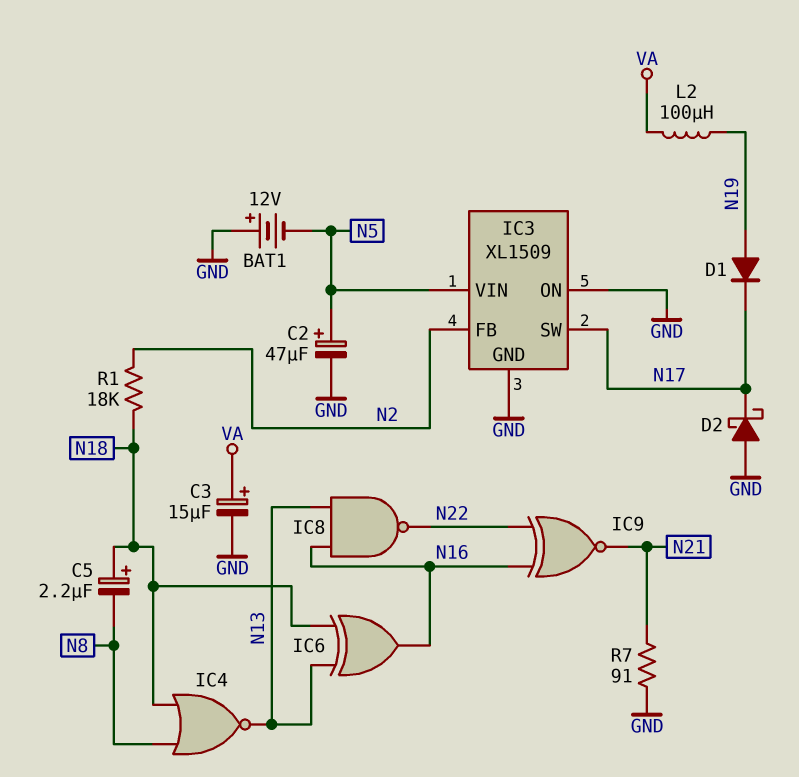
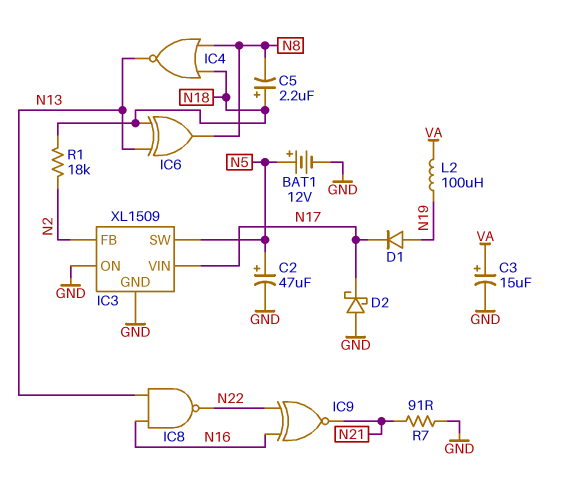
BAT1: 12V (plus GND, minus N5) -> 12V (plus N5, minus GND)
IC3 pin SW: N17 -> N5
IC3 pin VIN: N5 -> N17
IC6: XOR (in N13, in N18, out N16) -> XOR (in N13, in N18, out N8)

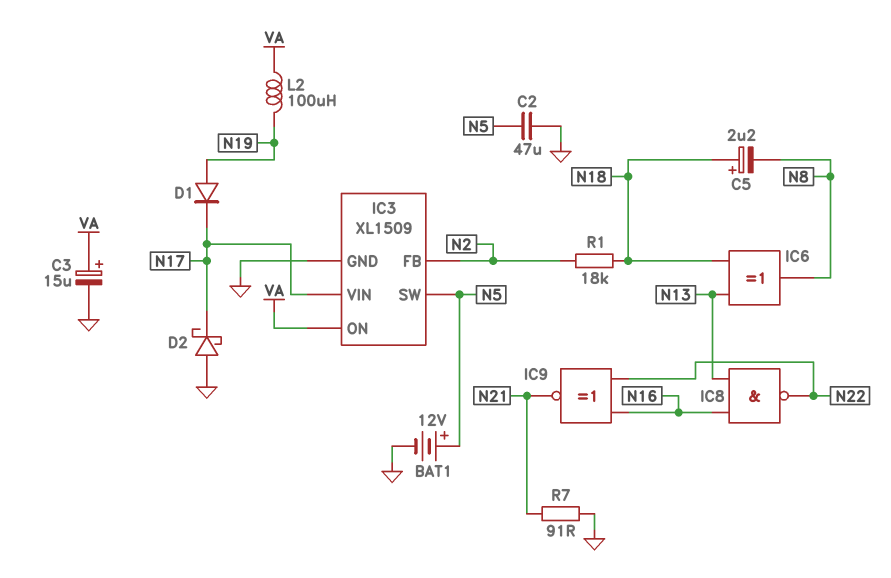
C2: 47uF (plus N5, minus GND) -> 47uF (GND, N5)
IC3 pin ON: GND -> VA
IC4: NOR (in N8, in N18, out N13) -> none

